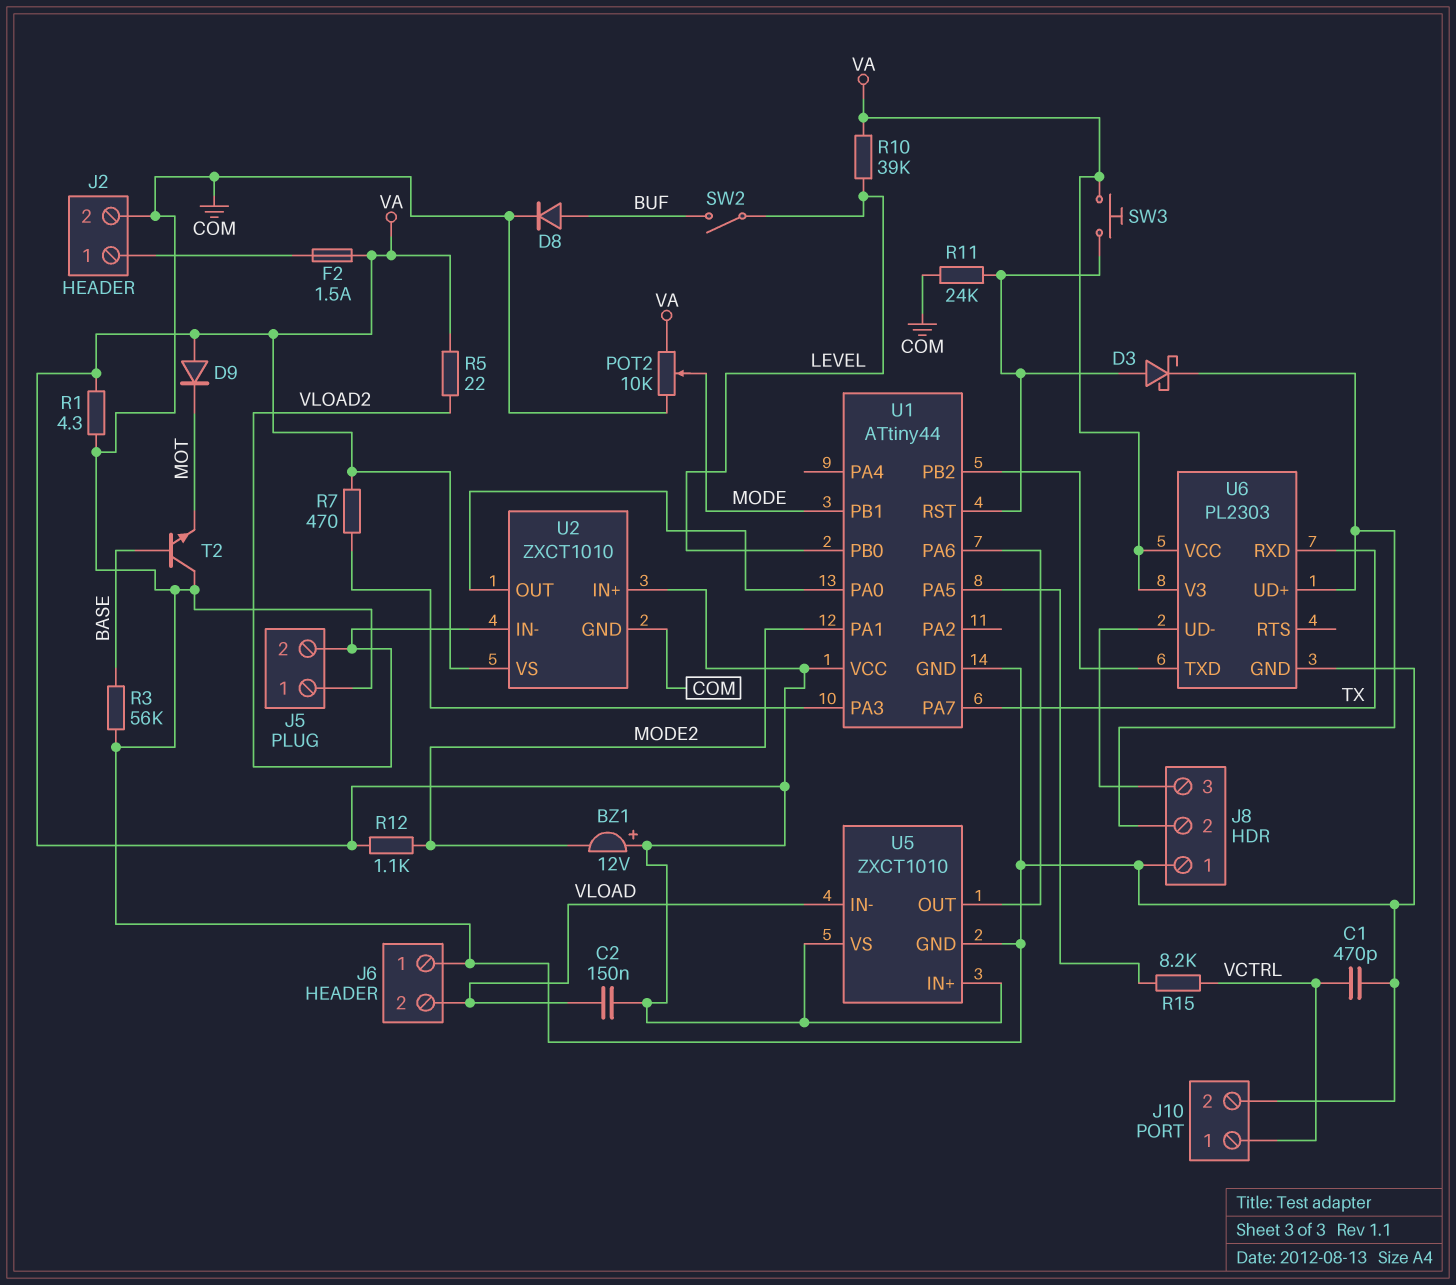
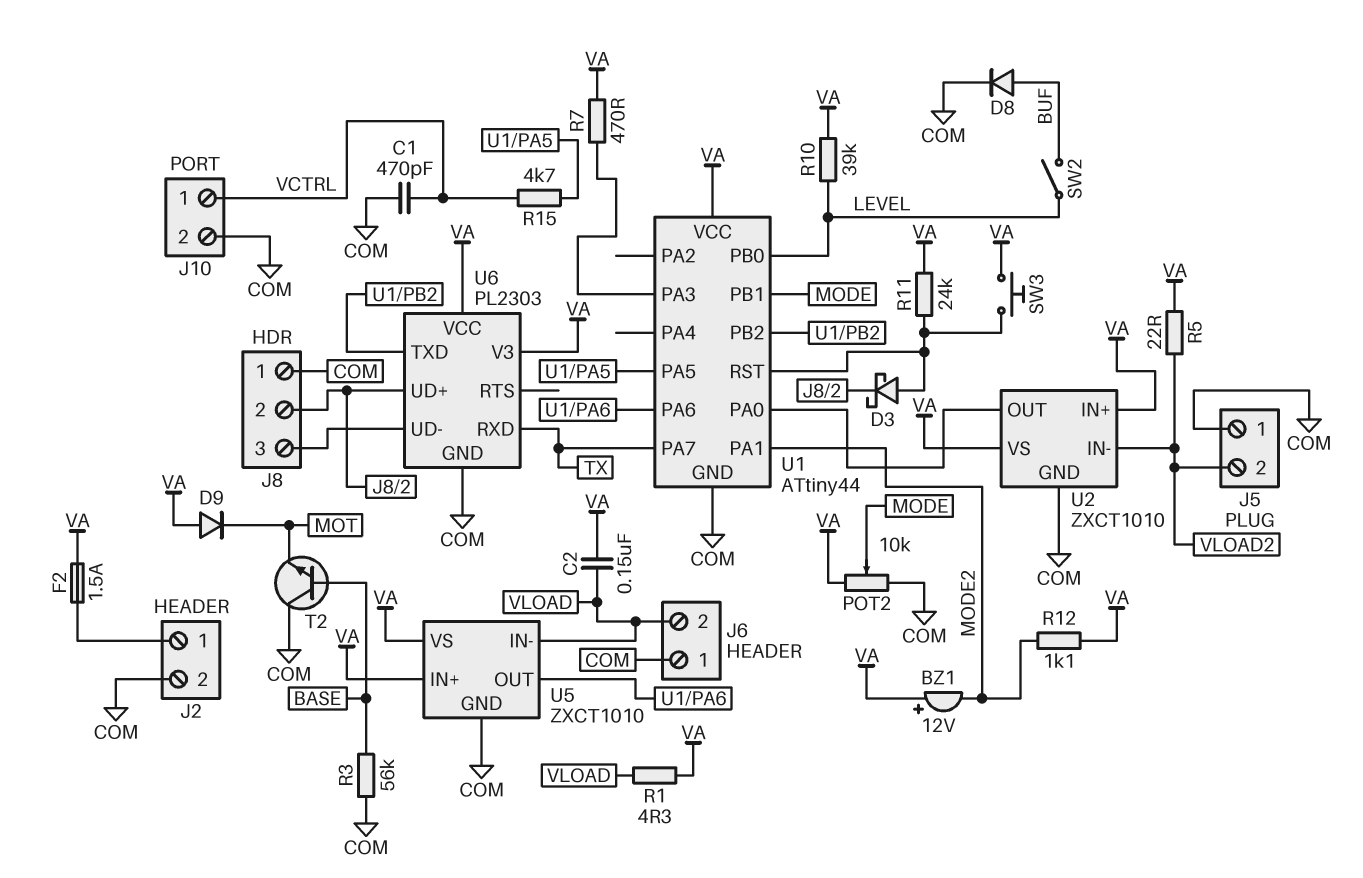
R1: 4.3 (COM, VA) -> 4.3 (VA, VLOAD)
R11: 24k (COM, U1/RST) -> 24k (U1/RST, VA)
R15: 8.2k (U1/PA5, VCTRL) -> 4.7k (U1/PA5, VCTRL)

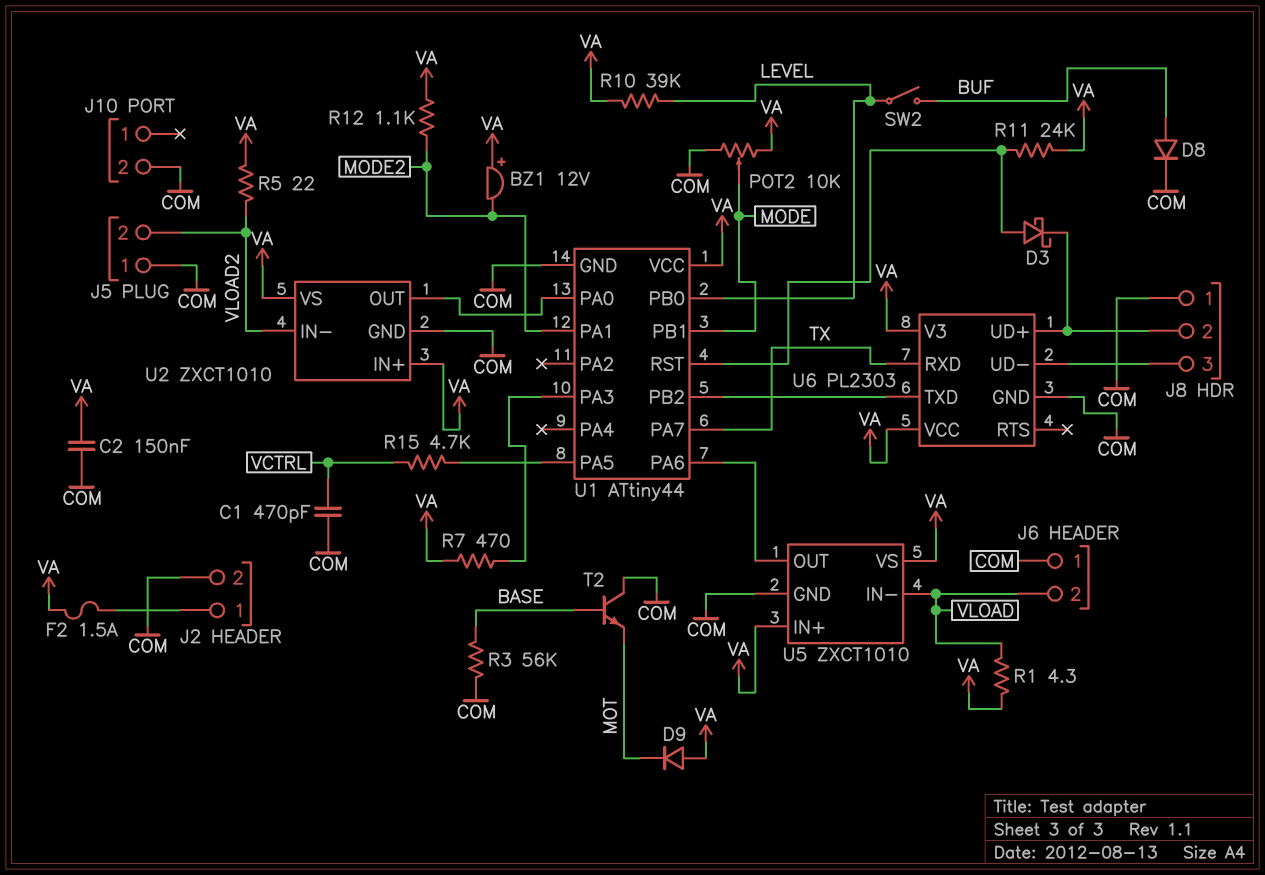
C2: 150nF (VA, VLOAD) -> 150nF (COM, VA)
J10 pin 1: VCTRL -> none
SW3: button (U1/RST, VA) -> none

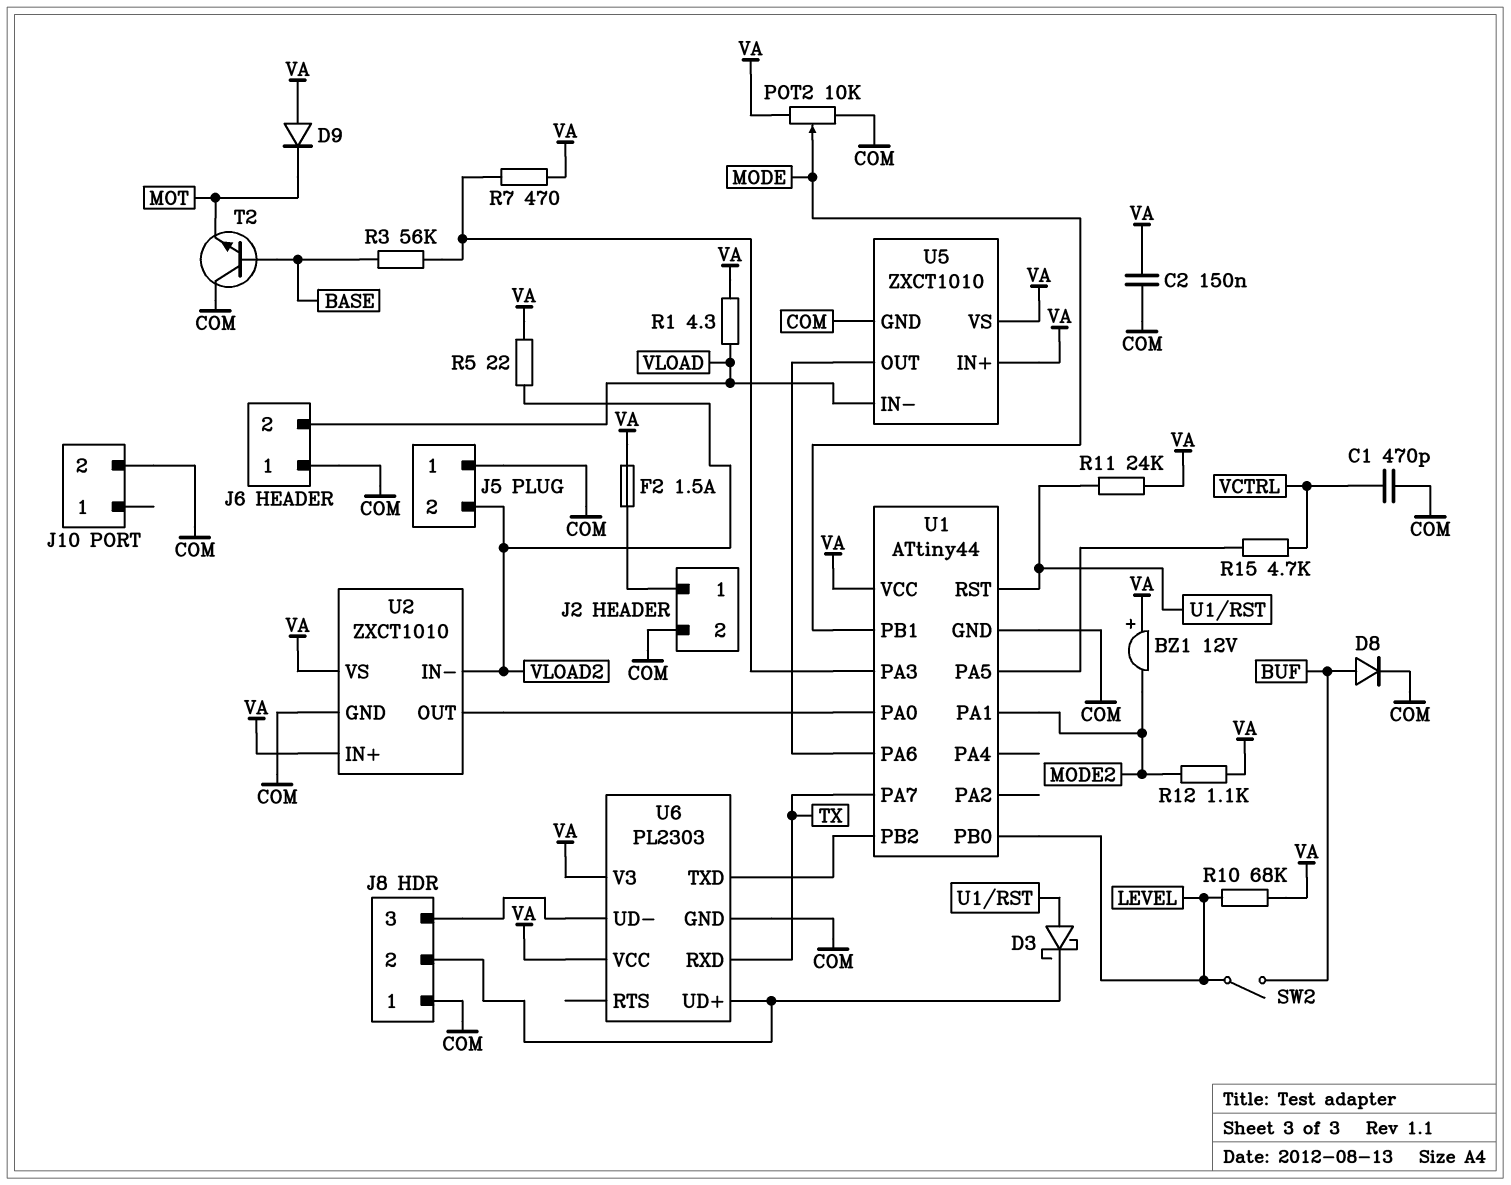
R3: 56k (BASE, COM) -> 56k (BASE, U1/PA3)
R10: 39k (LEVEL, VA) -> 68k (LEVEL, VA)

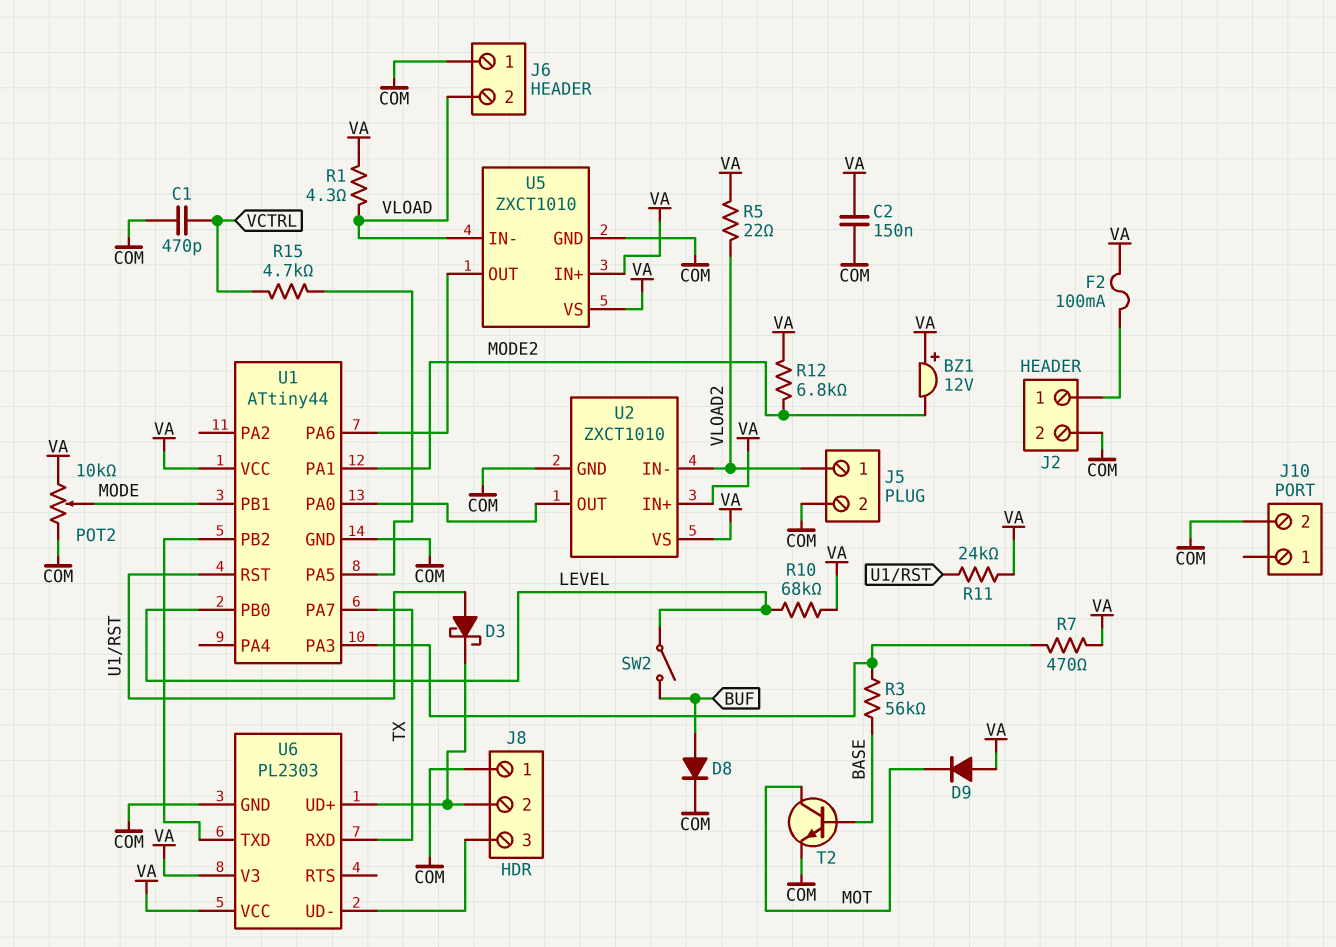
F2: 1.5A (J2/1, VA) -> 100mA (J2/1, VA)
J5 pin 1: COM -> VLOAD2
J5 pin 2: VLOAD2 -> COM
R12: 1.1k (MODE2, VA) -> 6.8k (MODE2, VA)
T2: NPN (B BASE, C COM, E MOT) -> NPN (B BASE, C MOT, E COM)

